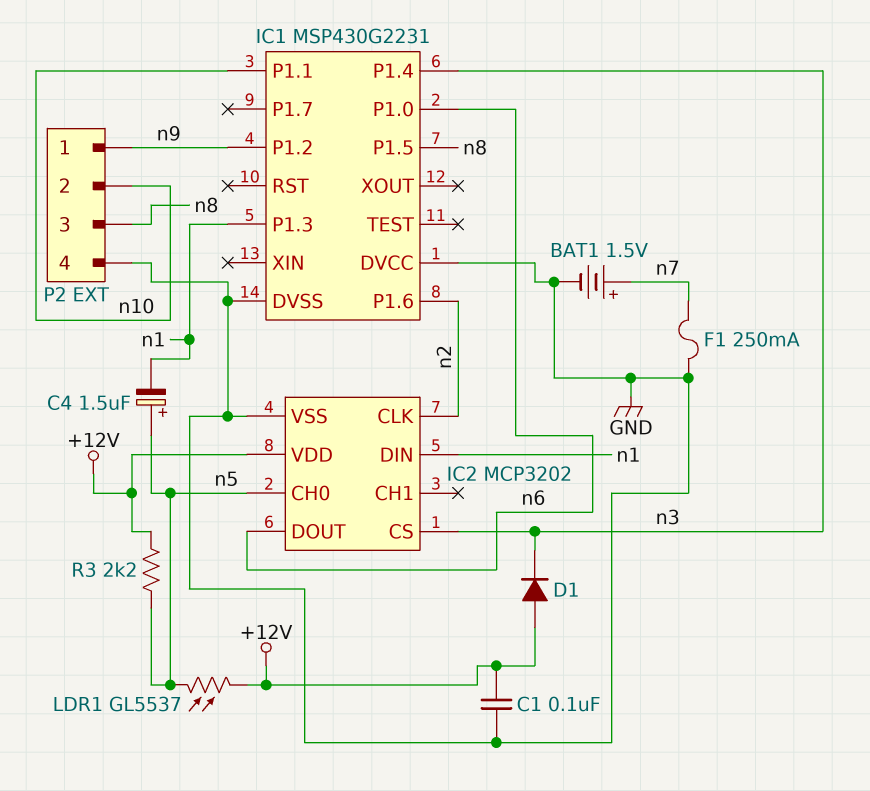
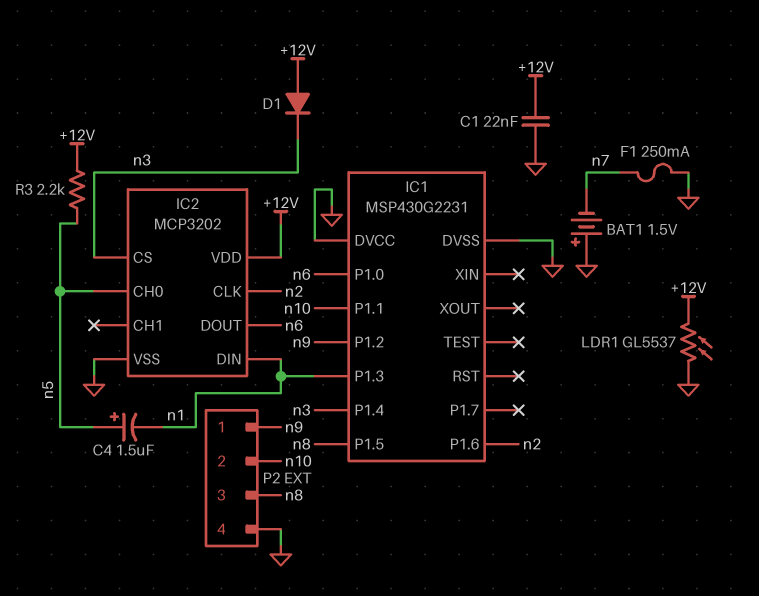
BAT1: 1.5V (plus n7, minus GND) -> 1.5V (plus GND, minus n7)
C1: 100nF (+12V, GND) -> 22nF (+12V, GND)
LDR1: GL5537 (+12V, n5) -> GL5537 (+12V, GND)

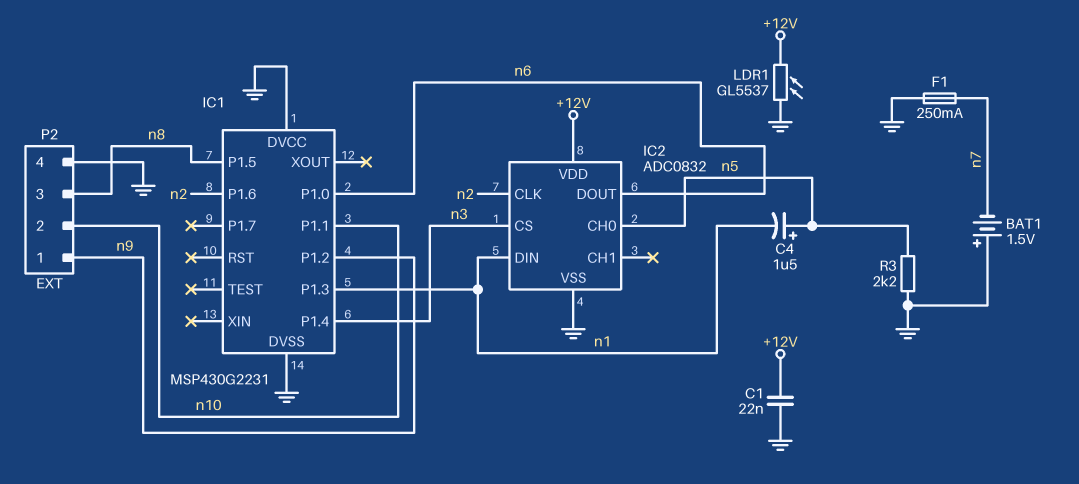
D1: diode (A +12V, K n3) -> none
IC2: MCP3202 -> ADC0832
R3: 2.2k (+12V, n5) -> 2.2k (GND, n5)

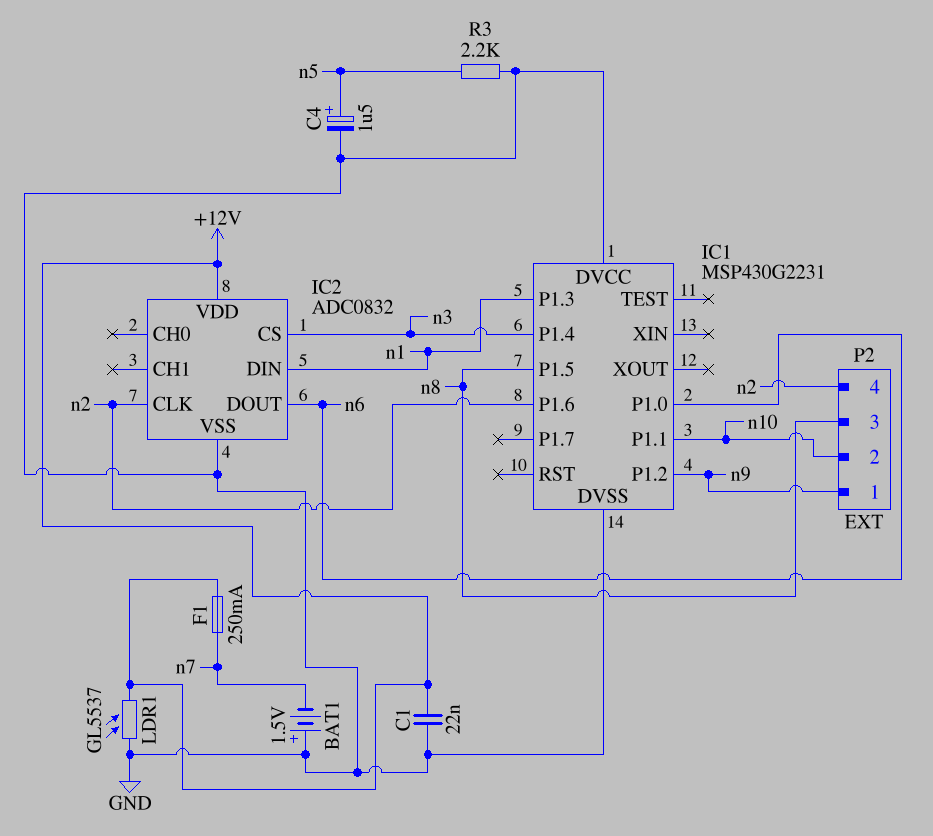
C4: 1.5uF (plus n5, minus n1) -> 1.5uF (plus n5, minus GND)
F1: 250mA (GND, n7) -> 250mA (+12V, n7)
IC2 pin CH0: n5 -> none
P2 pin 4: GND -> n2

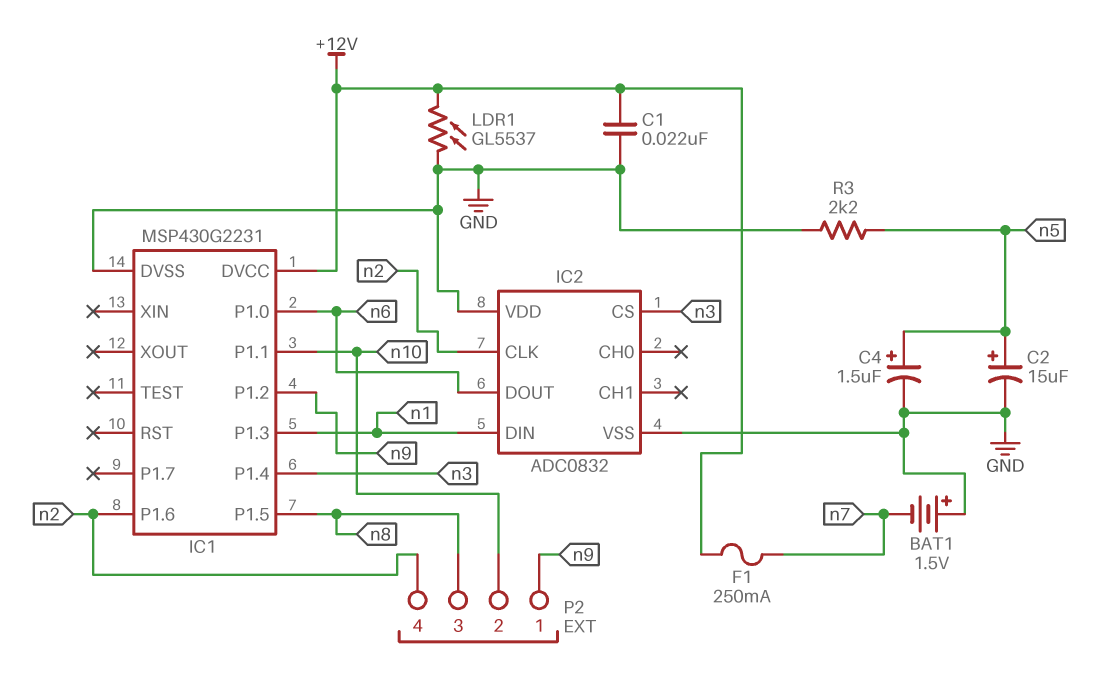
C2: none -> 15uF (plus n5, minus GND)
IC1 pin DVCC: GND -> +12V
IC2 pin VDD: +12V -> GND

